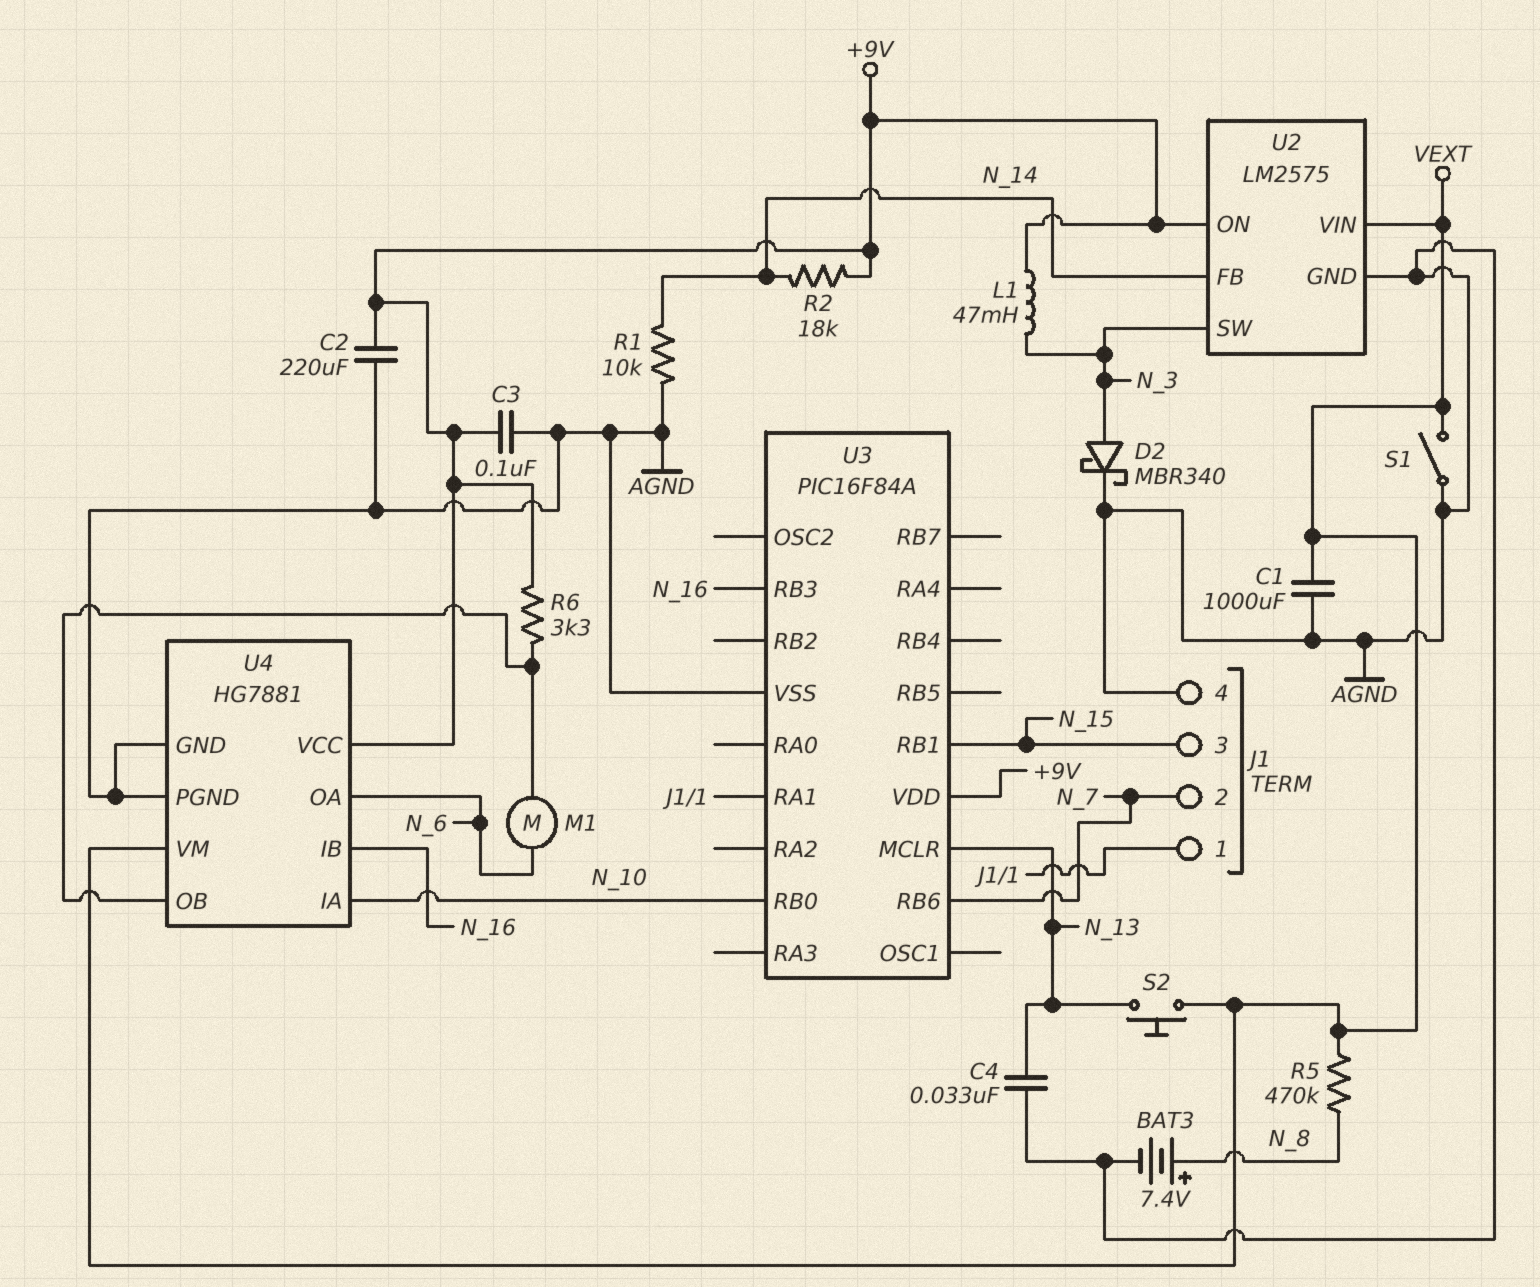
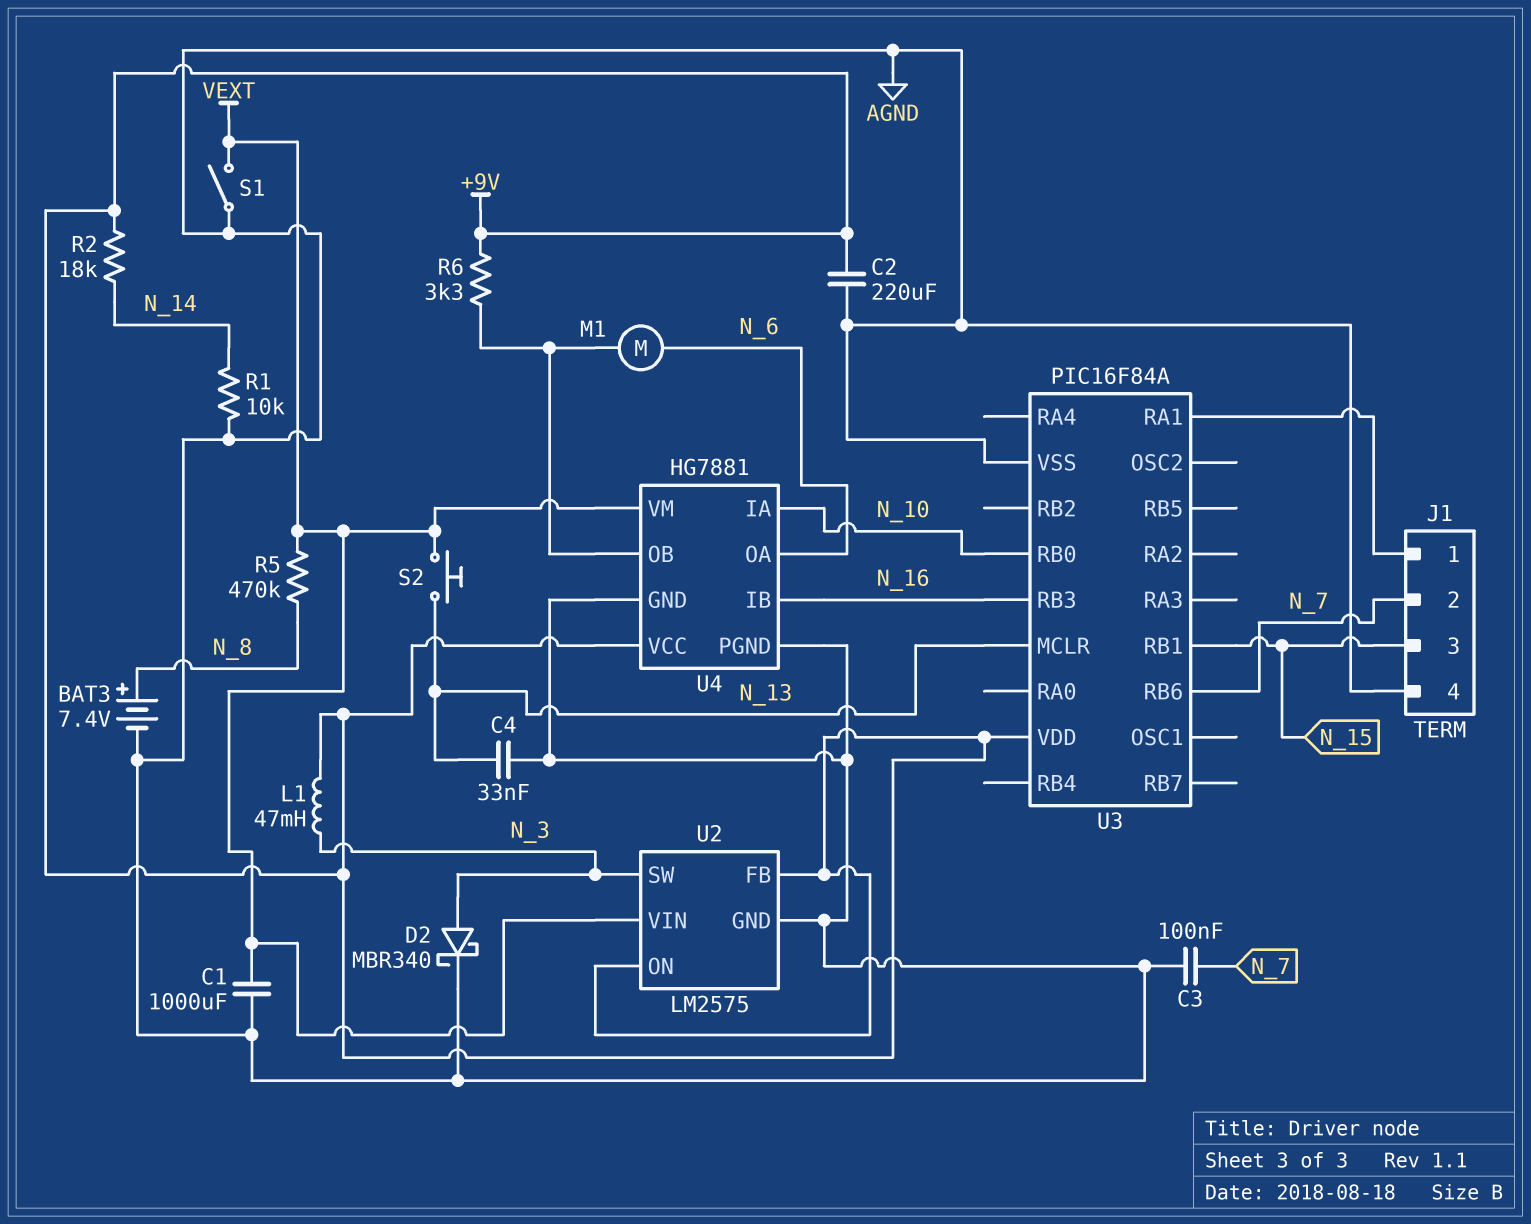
C3: 100nF (+9V, AGND) -> 100nF (AGND, N_7)
U2 pin FB: N_14 -> +9V

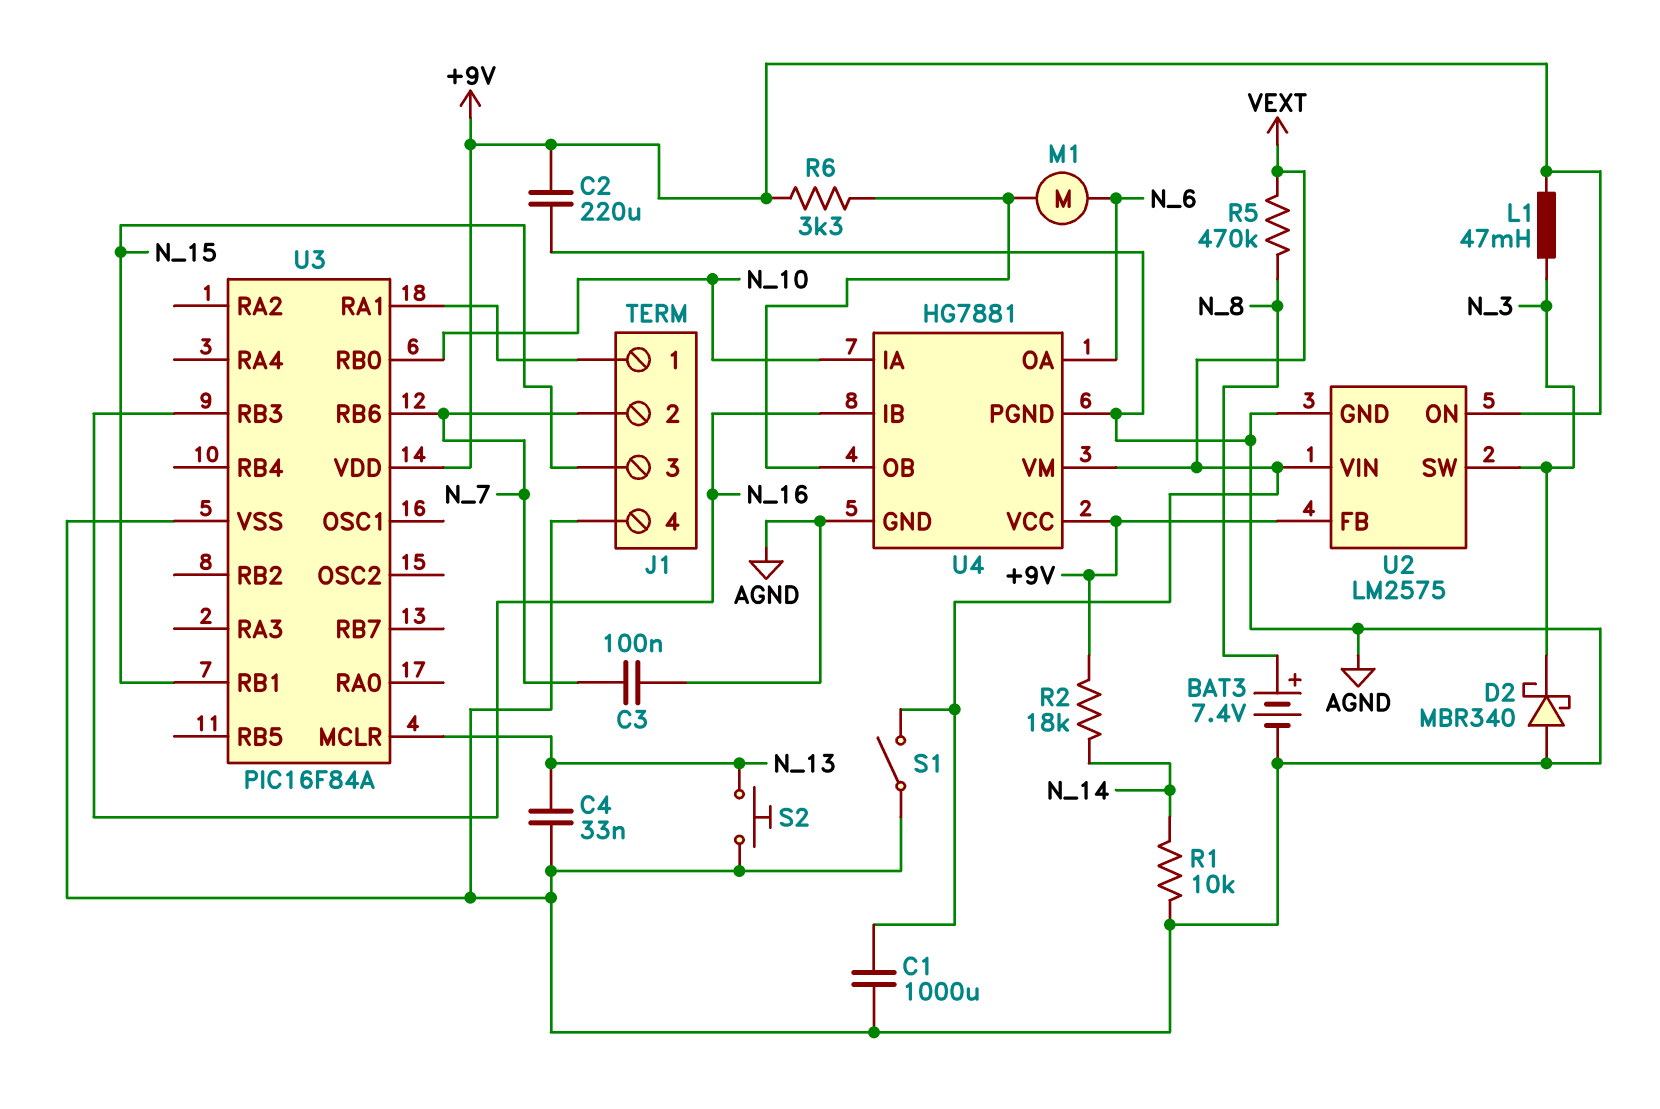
D2: schottky MBR340 (A N_3, K AGND) -> schottky MBR340 (A AGND, K N_3)
S2: button (N_13, VEXT) -> button (AGND, N_13)

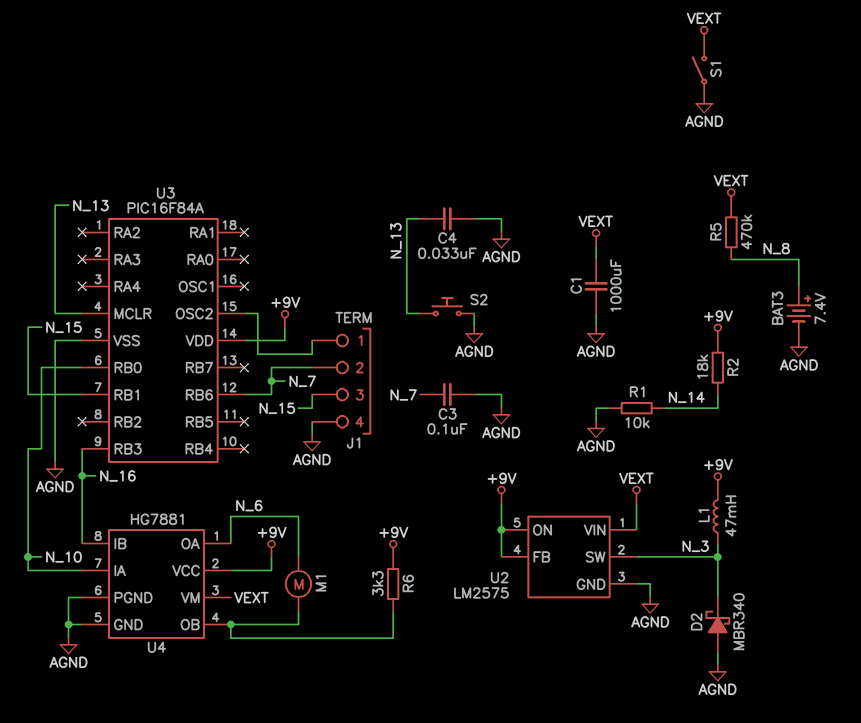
C2: 220uF (+9V, AGND) -> none
U3 pin OSC2: none -> J1/1
U3 pin RA1: J1/1 -> none

